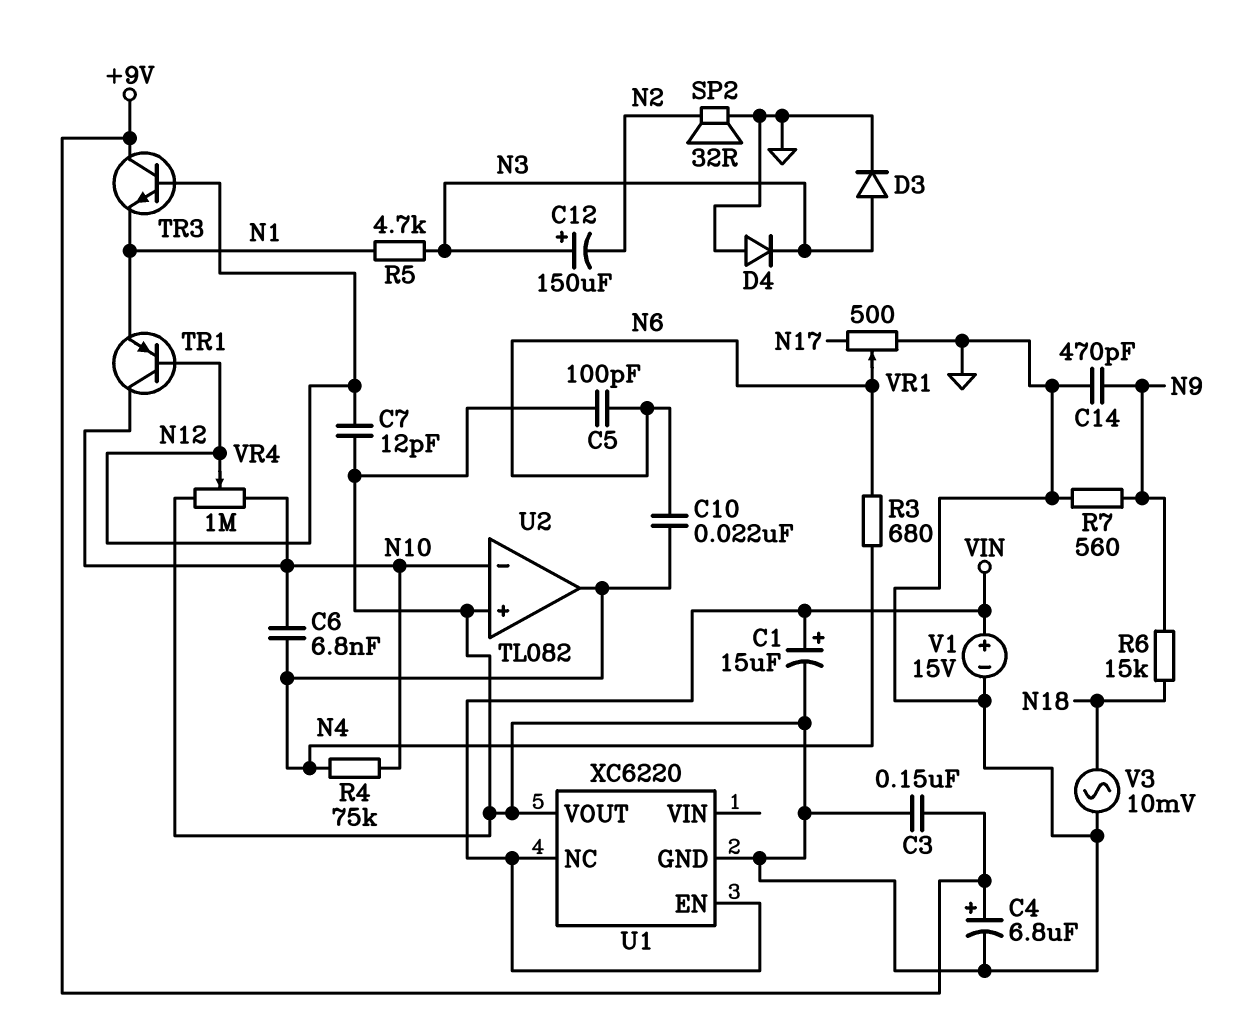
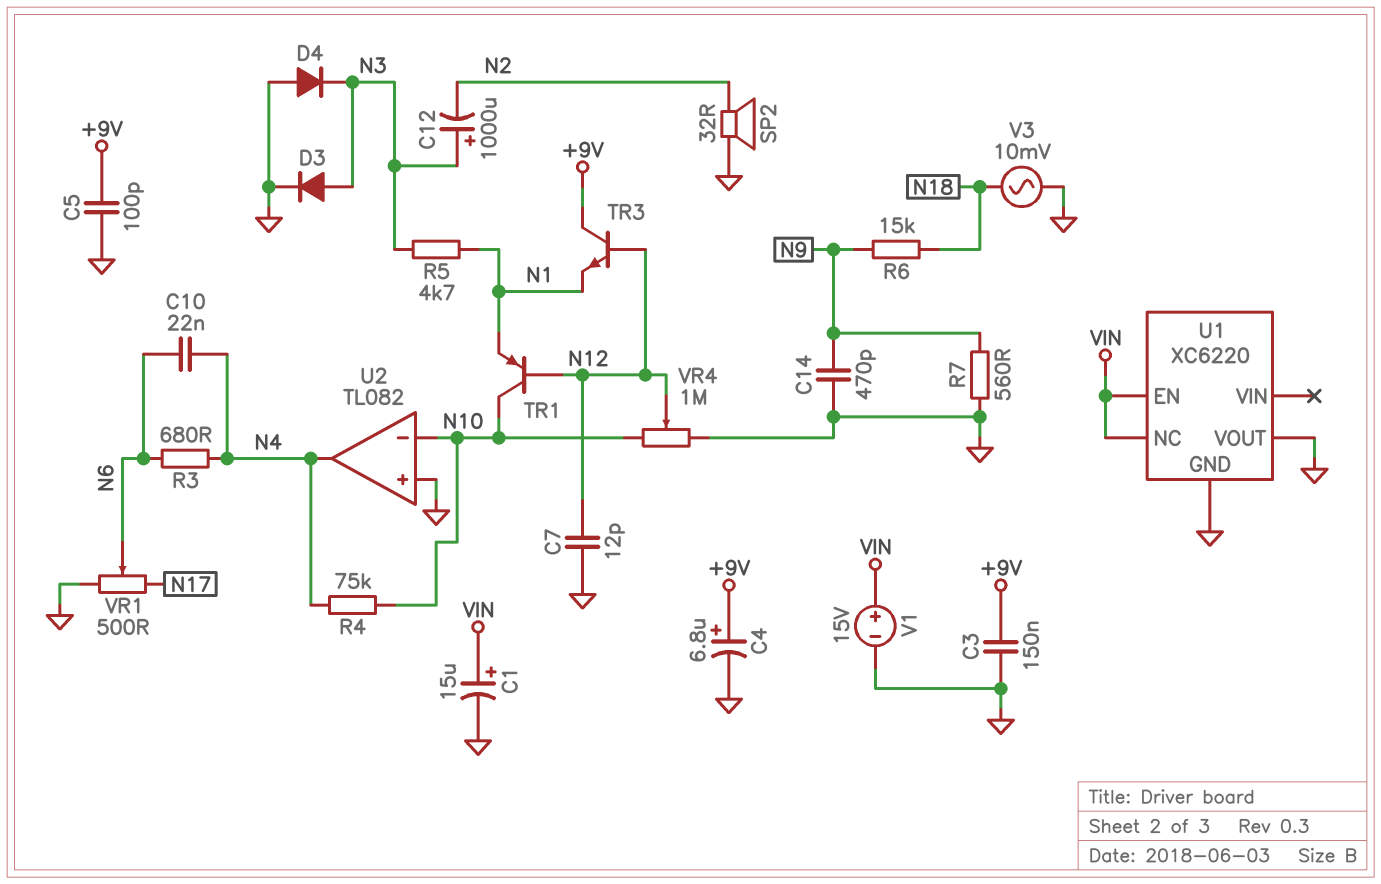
C5: 100pF (GND, N6) -> 100pF (+9V, GND)
C6: 6.8nF (N4, N10) -> none
C12: 150uF (plus N3, minus N2) -> 1000uF (plus N3, minus N2)

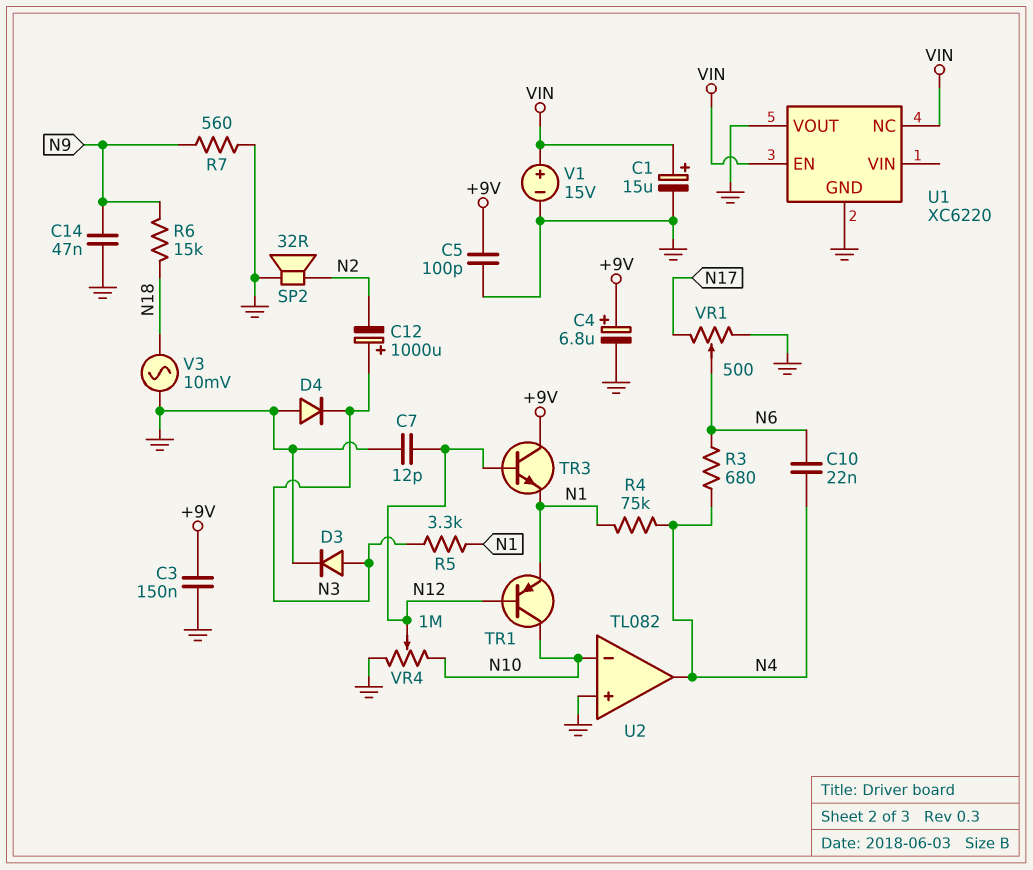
C14: 470pF (GND, N9) -> 47nF (GND, N9)
R4: 75k (N4, N10) -> 75k (N1, N4)
R5: 4.7k (N1, N3) -> 3.3k (N1, N3)

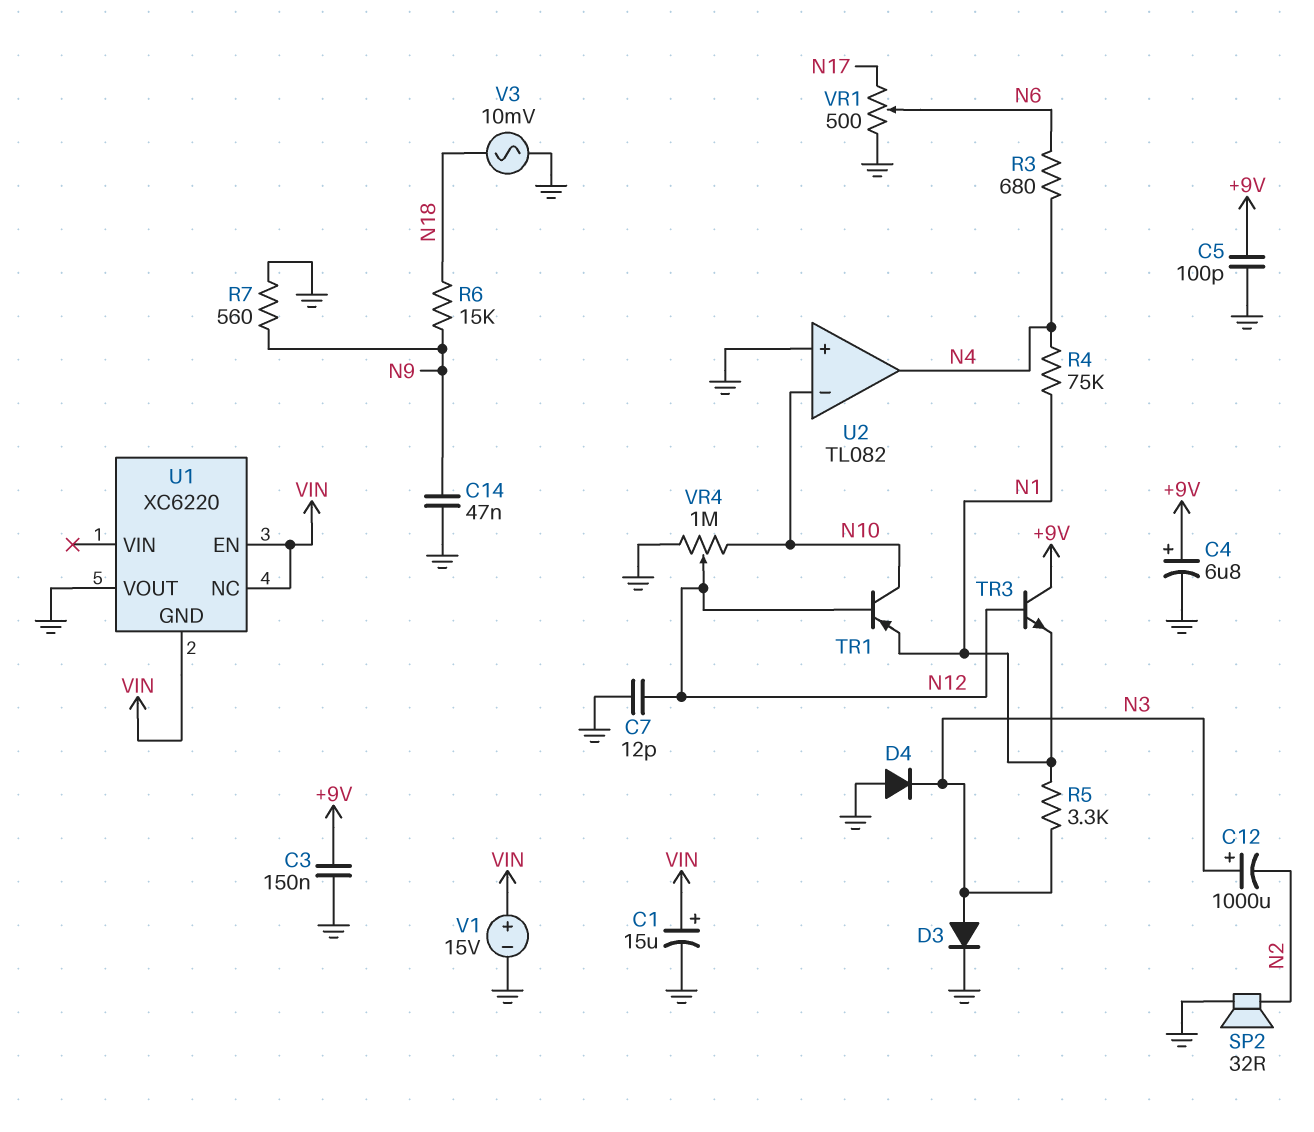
C10: 22nF (N4, N6) -> none
U1 pin GND: GND -> VIN

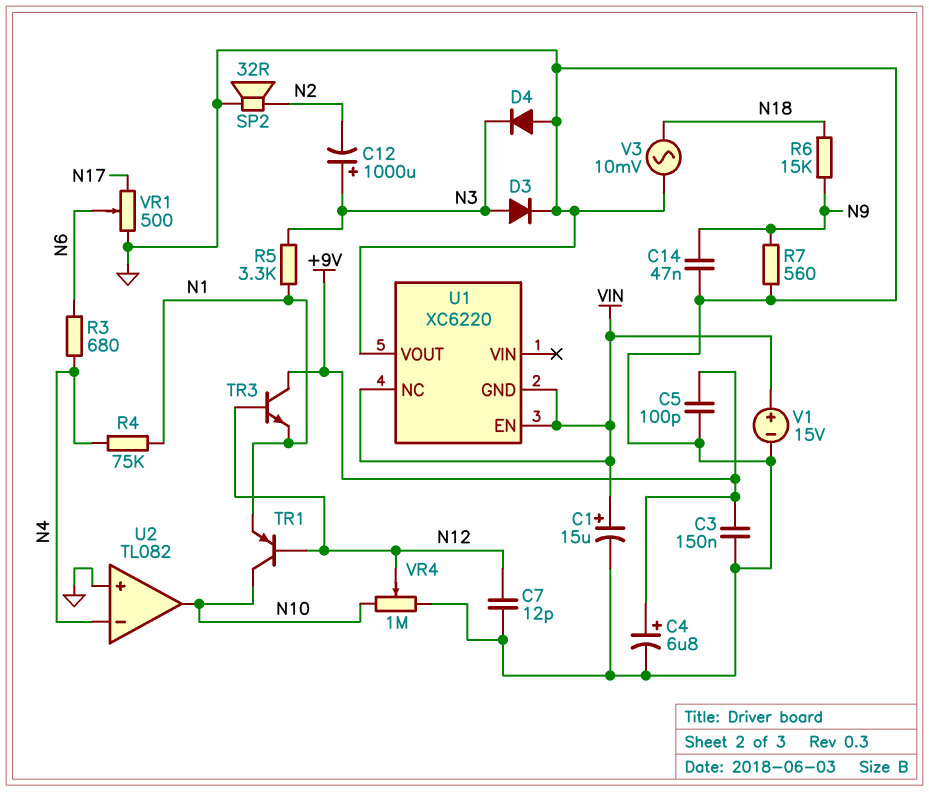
U2 pin in-: N10 -> N4
U2 pin out: N4 -> N10

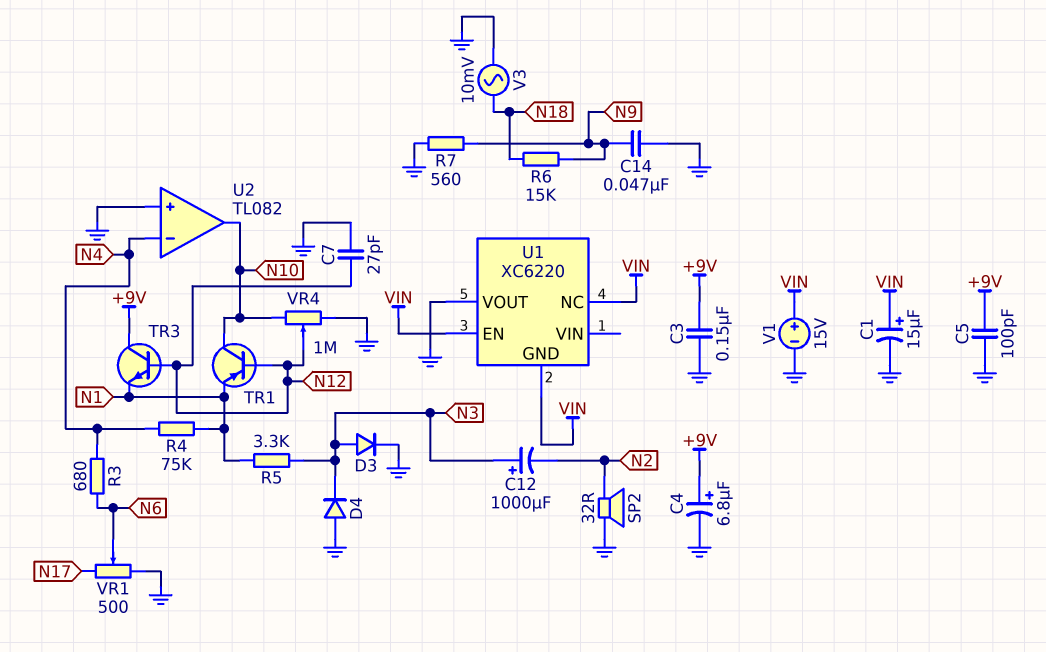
C7: 12pF (GND, N12) -> 27pF (GND, N12)

